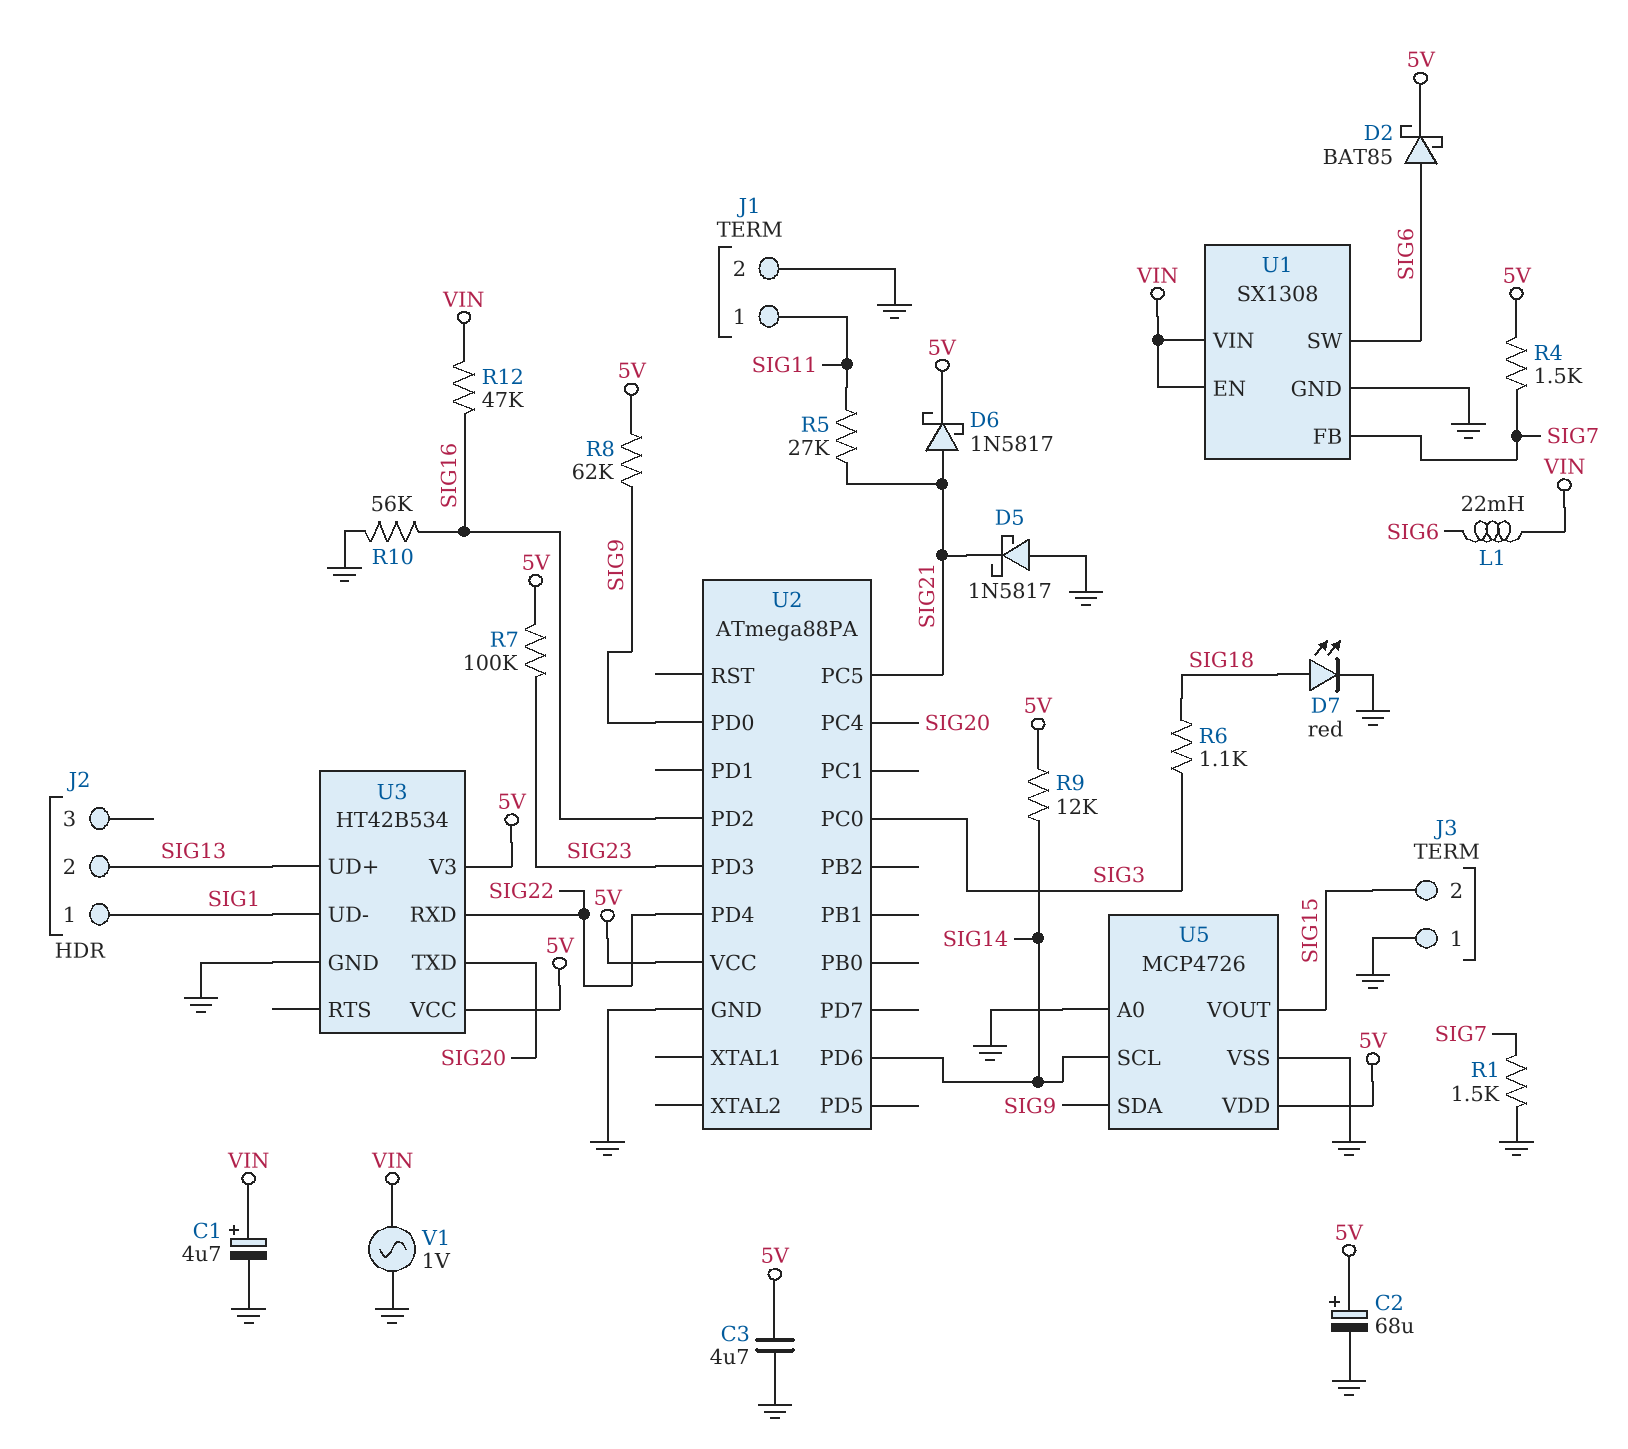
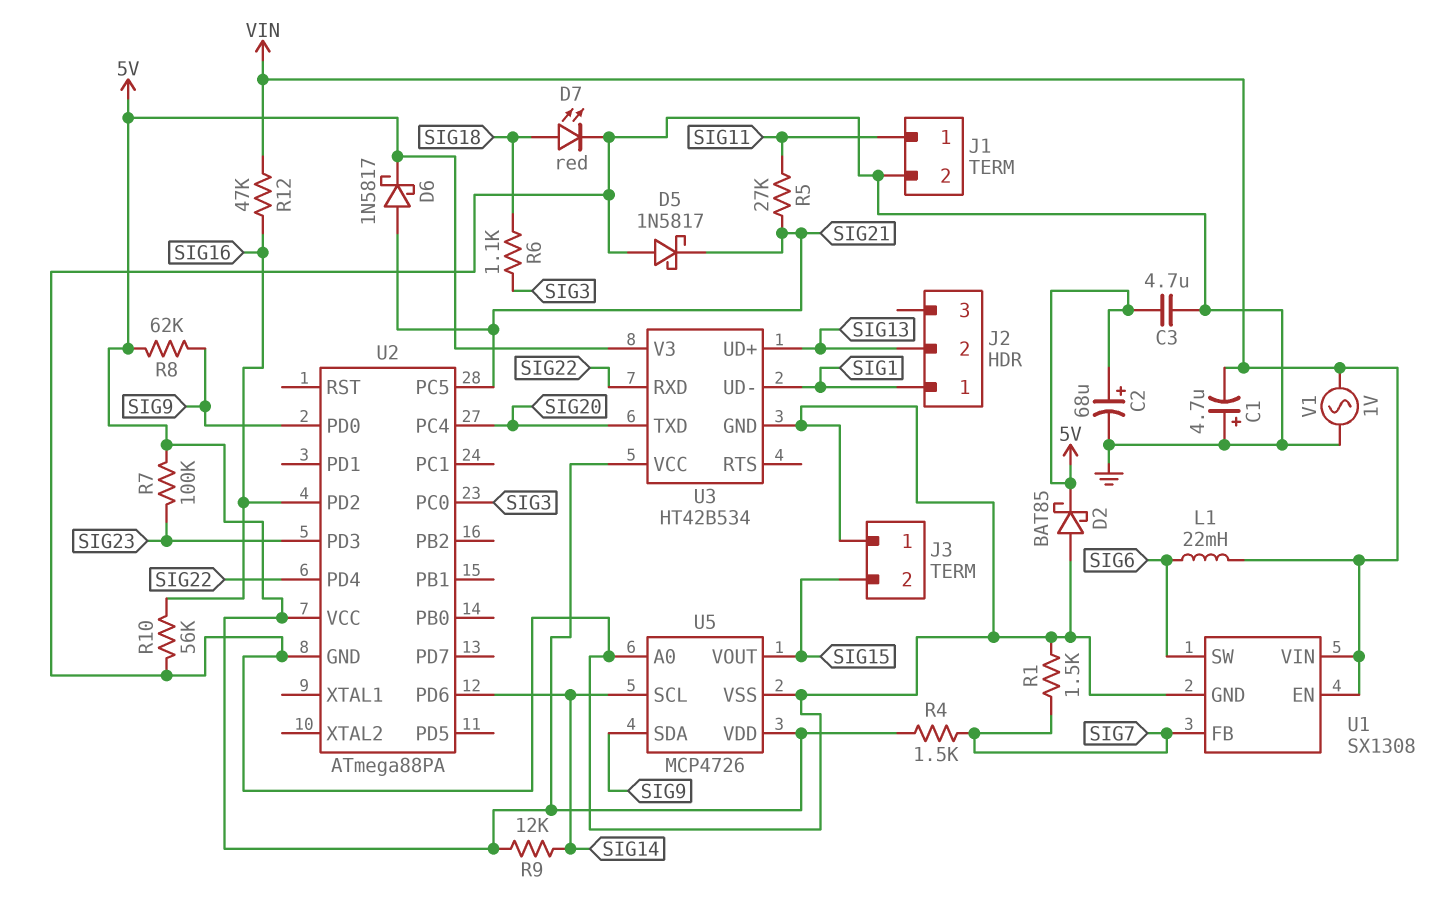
C1: 4.7uF (plus VIN, minus GND) -> 4.7uF (plus GND, minus VIN)
D2: schottky BAT85 (A SIG6, K 5V) -> schottky BAT85 (A GND, K 5V)

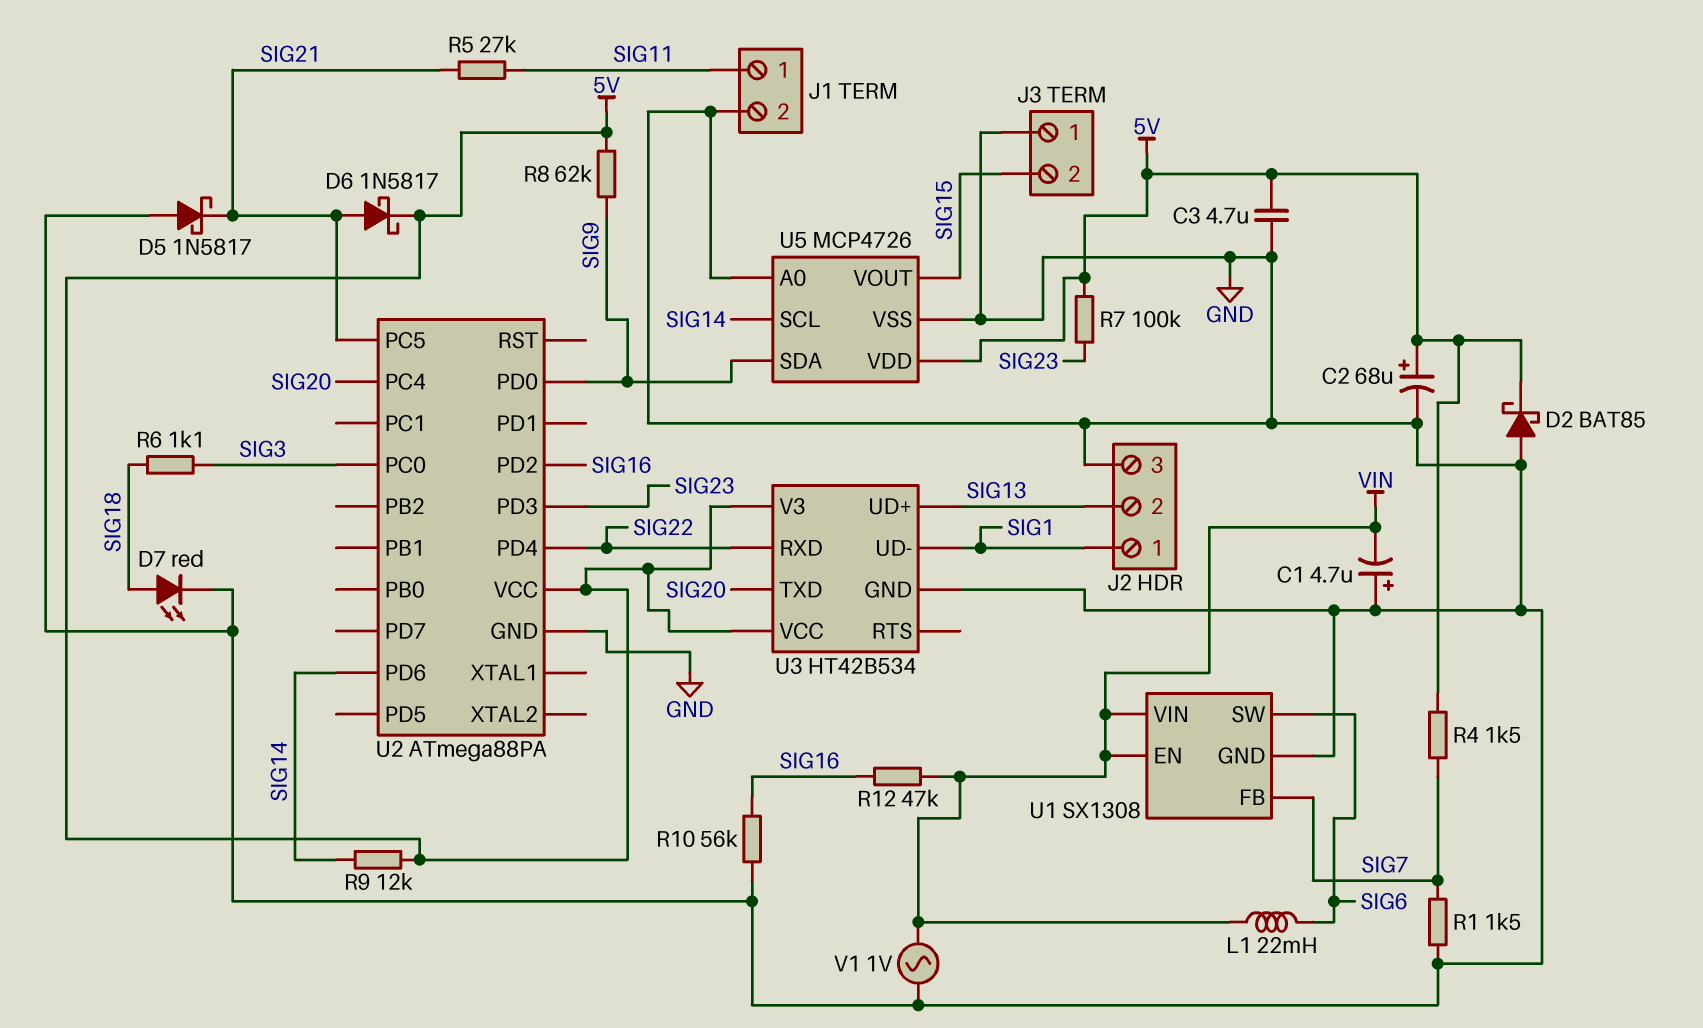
J2 pin 3: none -> GND

